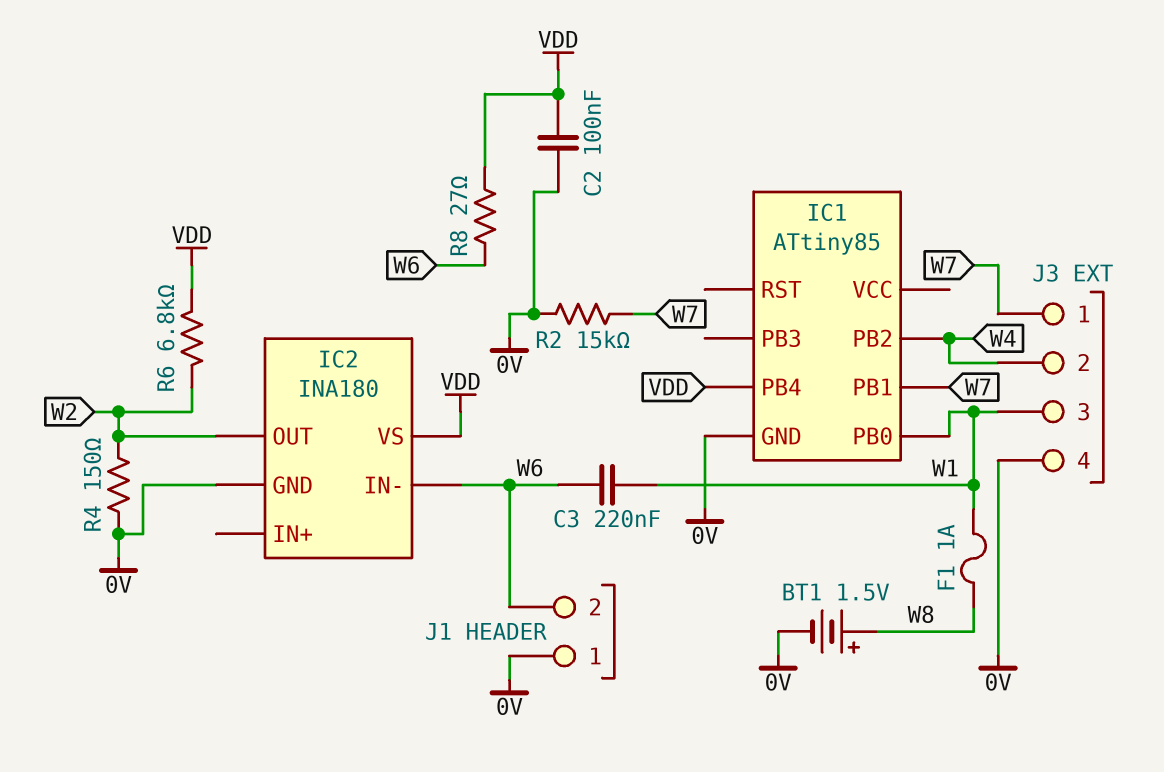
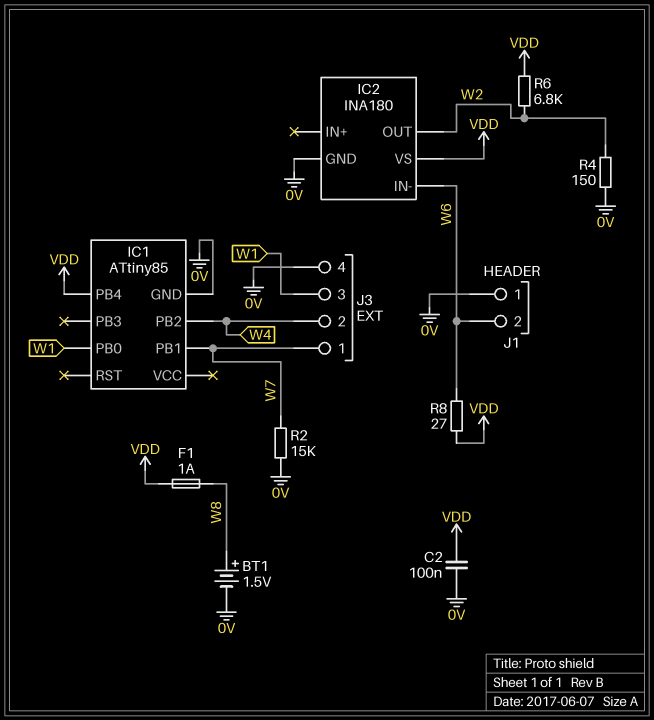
C3: 220nF (W1, W6) -> none
F1: 1A (W1, W8) -> 1A (VDD, W8)

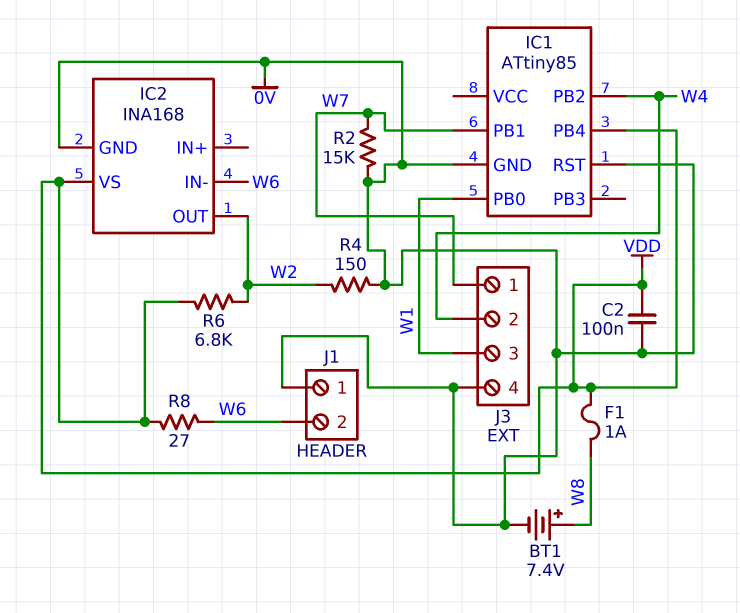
BT1: 1.5V (plus W8, minus 0V) -> 7.4V (plus W8, minus 0V)
IC1 pin RST: none -> 0V
IC2: INA180 -> INA168

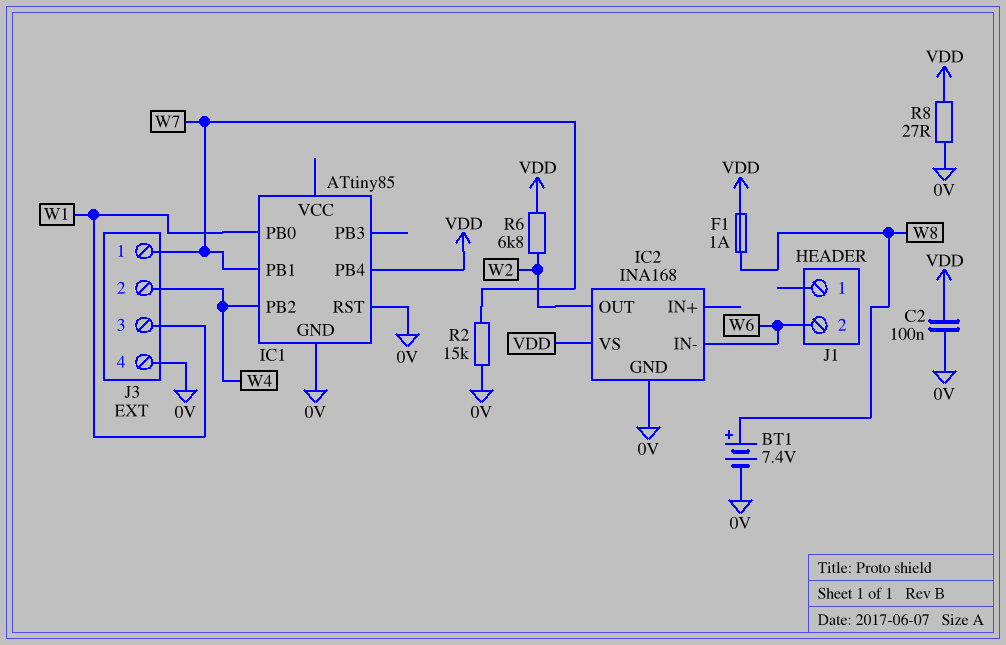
J1 pin 1: 0V -> none
R4: 150 (0V, W2) -> none
R8: 27 (VDD, W6) -> 27 (0V, VDD)

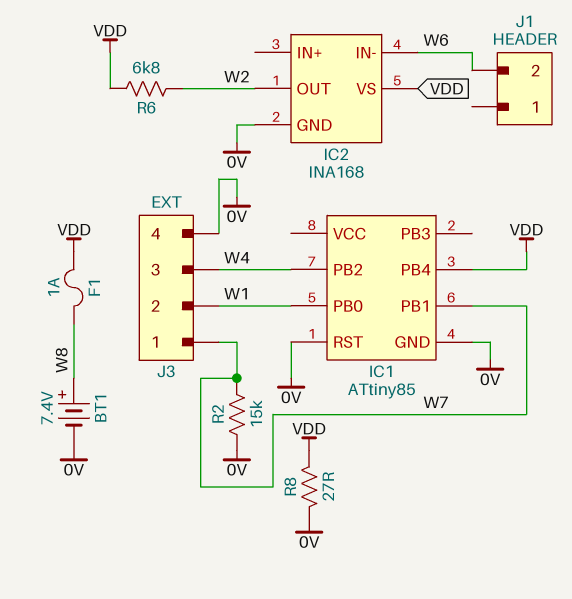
C2: 100nF (0V, VDD) -> none
J3 pin 2: W4 -> W1
J3 pin 3: W1 -> W4

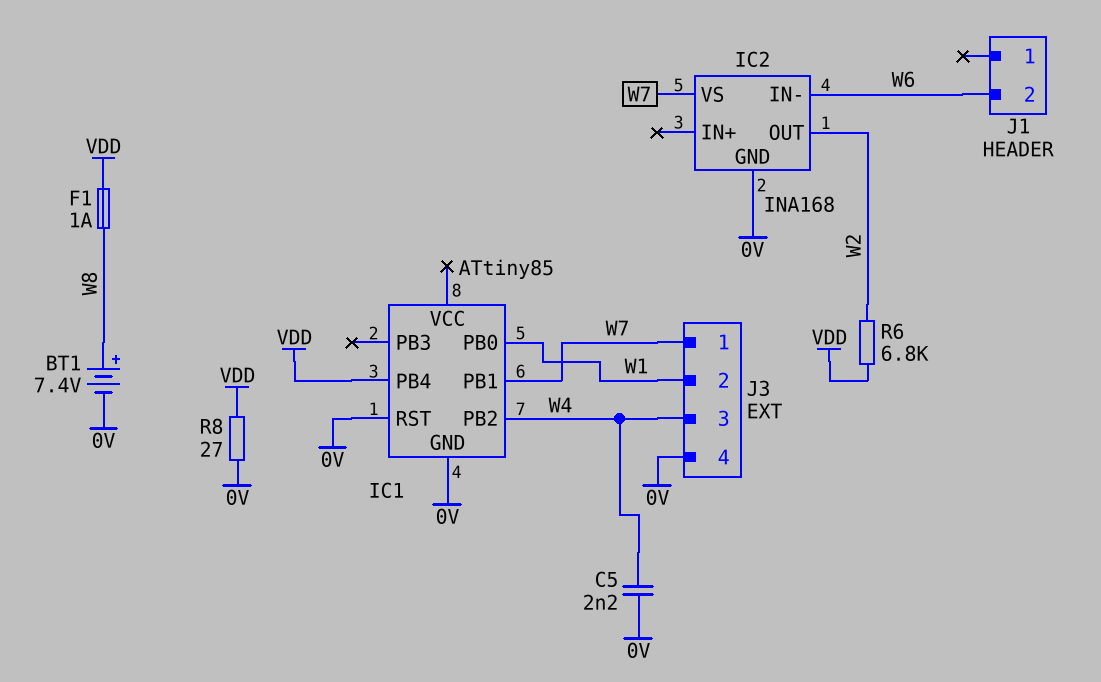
C5: none -> 2.2nF (0V, W4)
IC2 pin VS: VDD -> W7
R2: 15k (0V, W7) -> none

